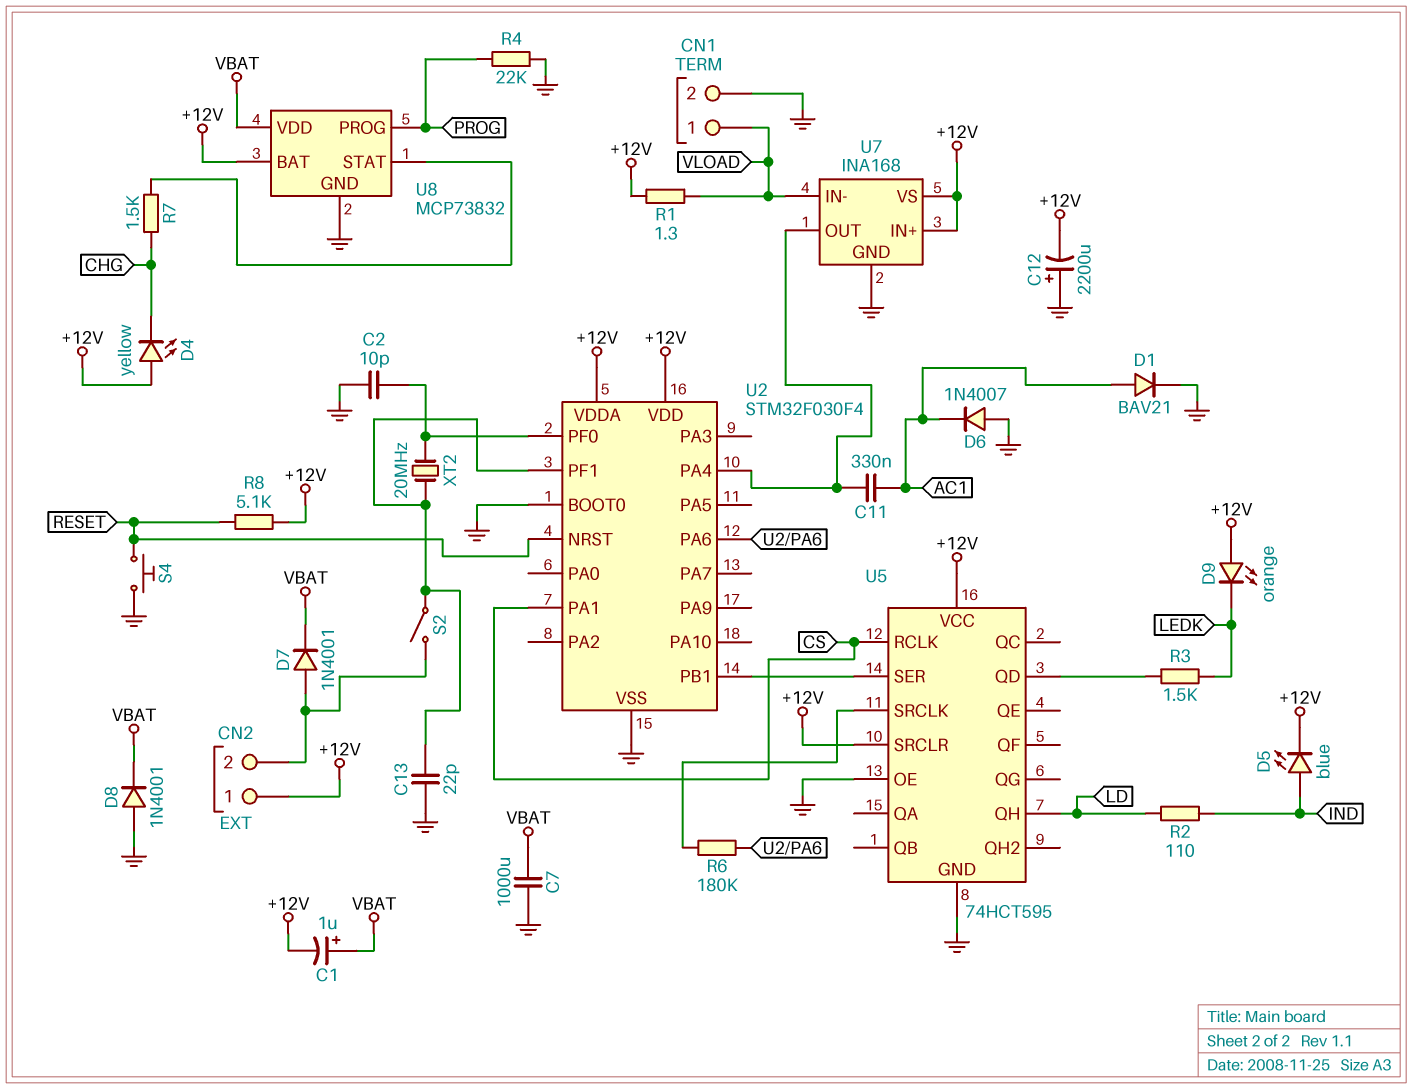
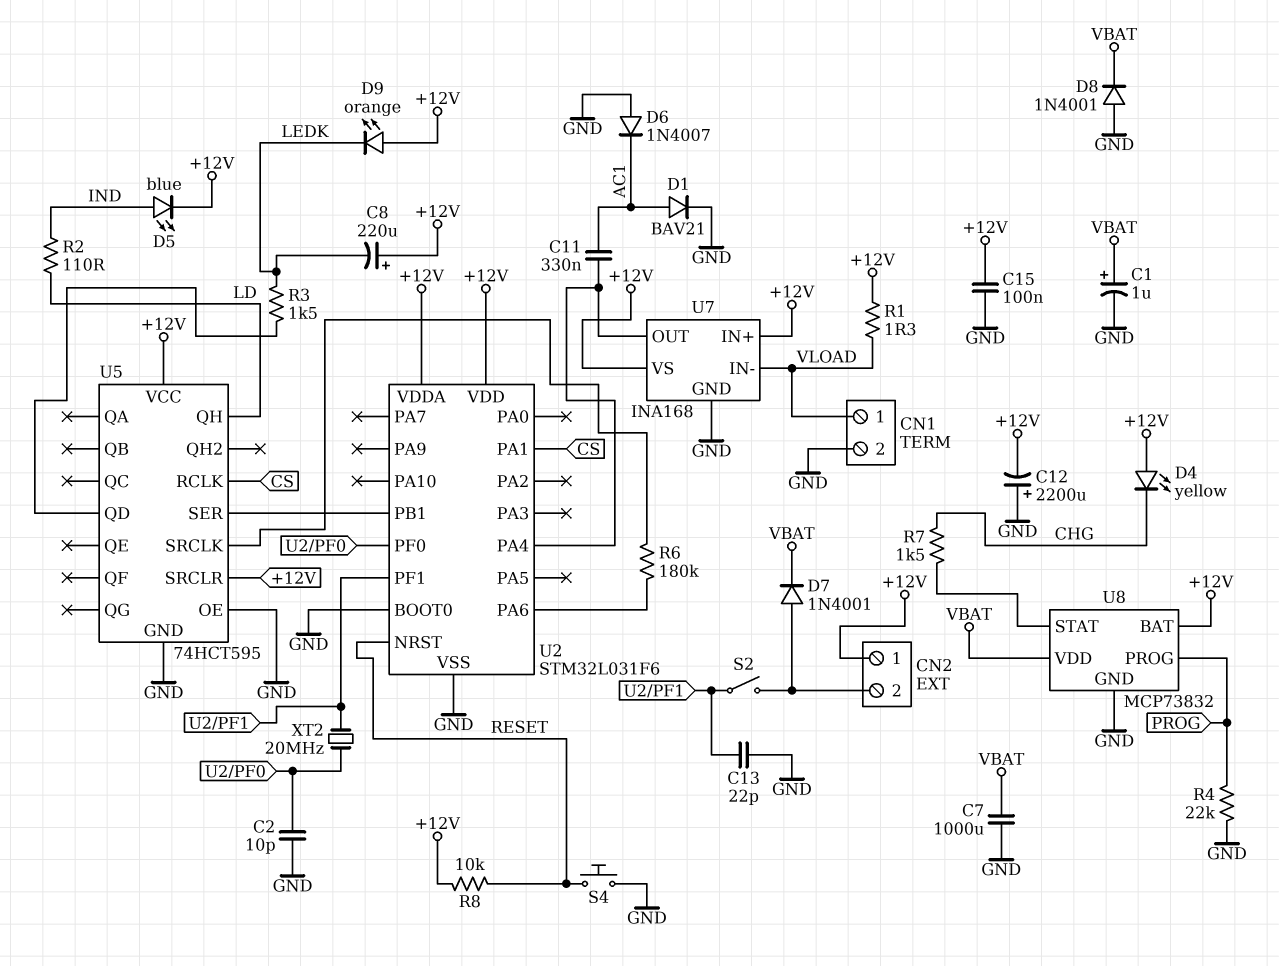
C1: 1uF (plus VBAT, minus +12V) -> 1uF (plus VBAT, minus GND)
C8: none -> 220uF (plus +12V, minus LEDK)
C15: none -> 100nF (+12V, GND)
R8: 5.1k (+12V, RESET) -> 10k (+12V, RESET)
U2: STM32F030F4 -> STM32L031F6

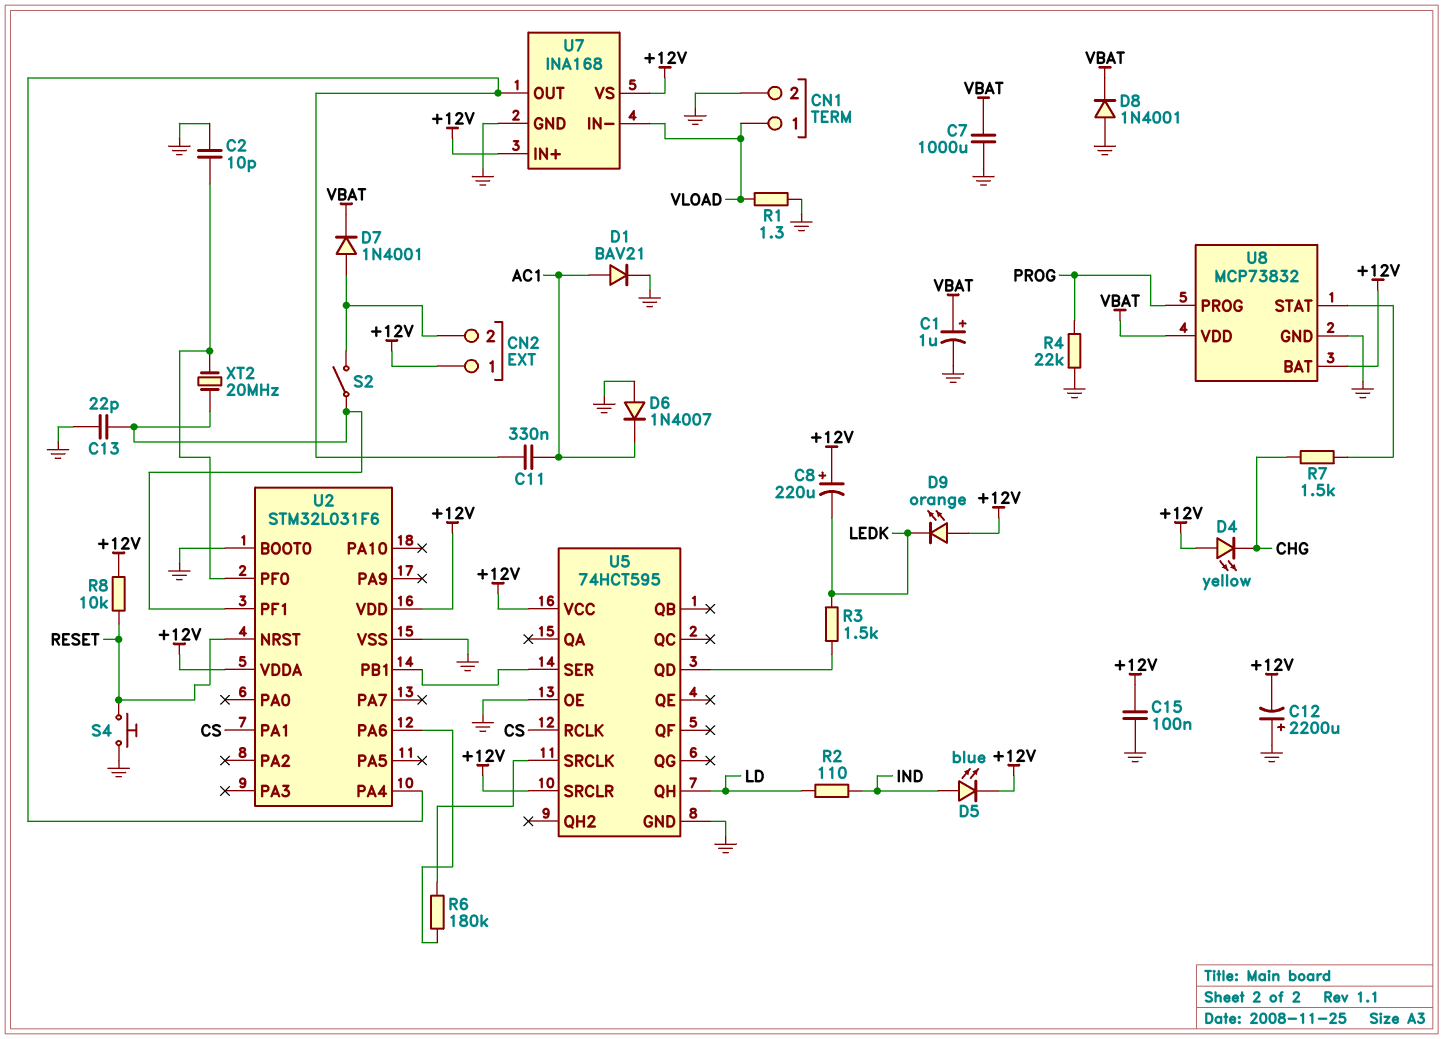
R1: 1.3 (+12V, VLOAD) -> 1.3 (GND, VLOAD)

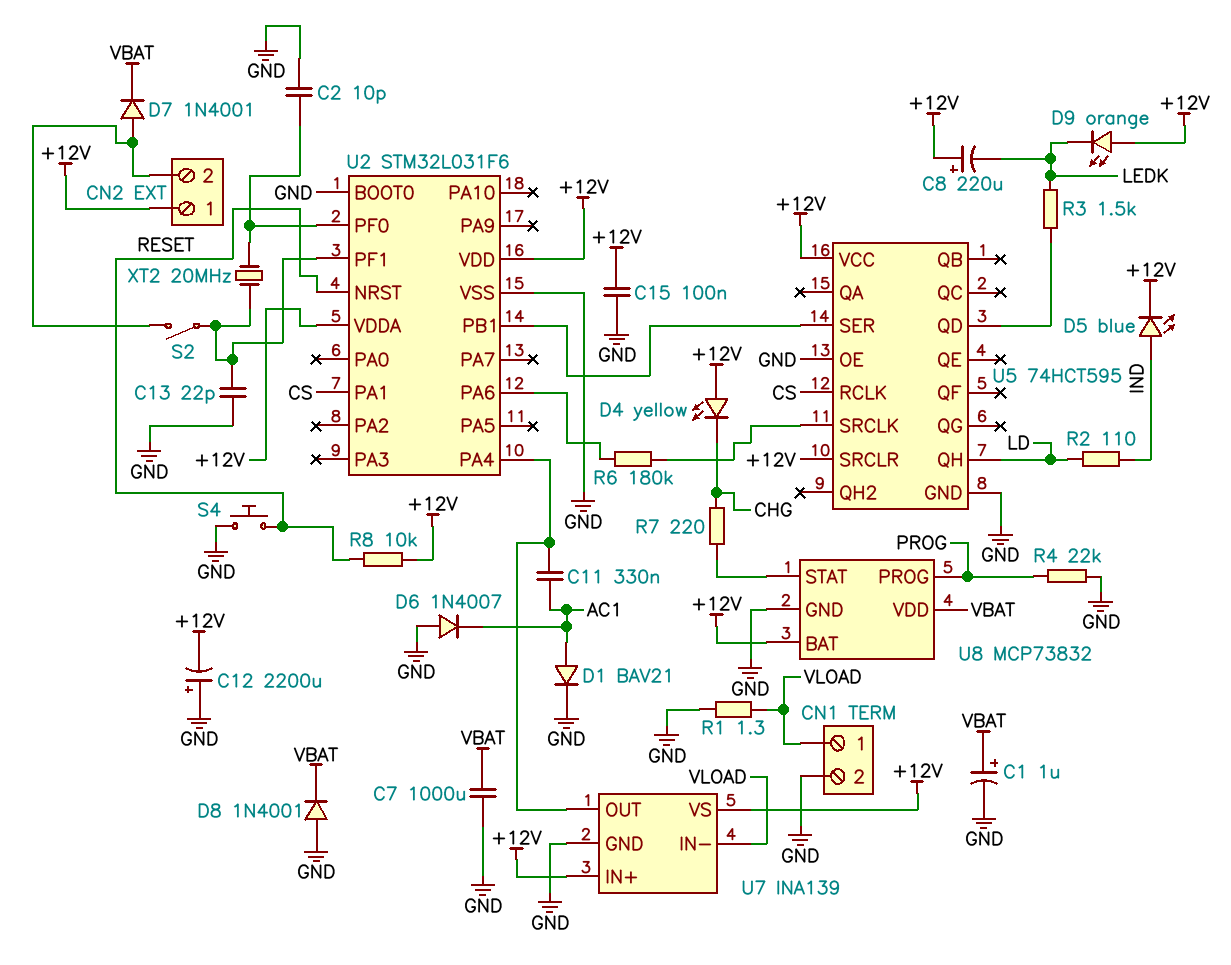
R7: 1.5k (CHG, U8/STAT) -> 220 (CHG, U8/STAT)
U7: INA168 -> INA139

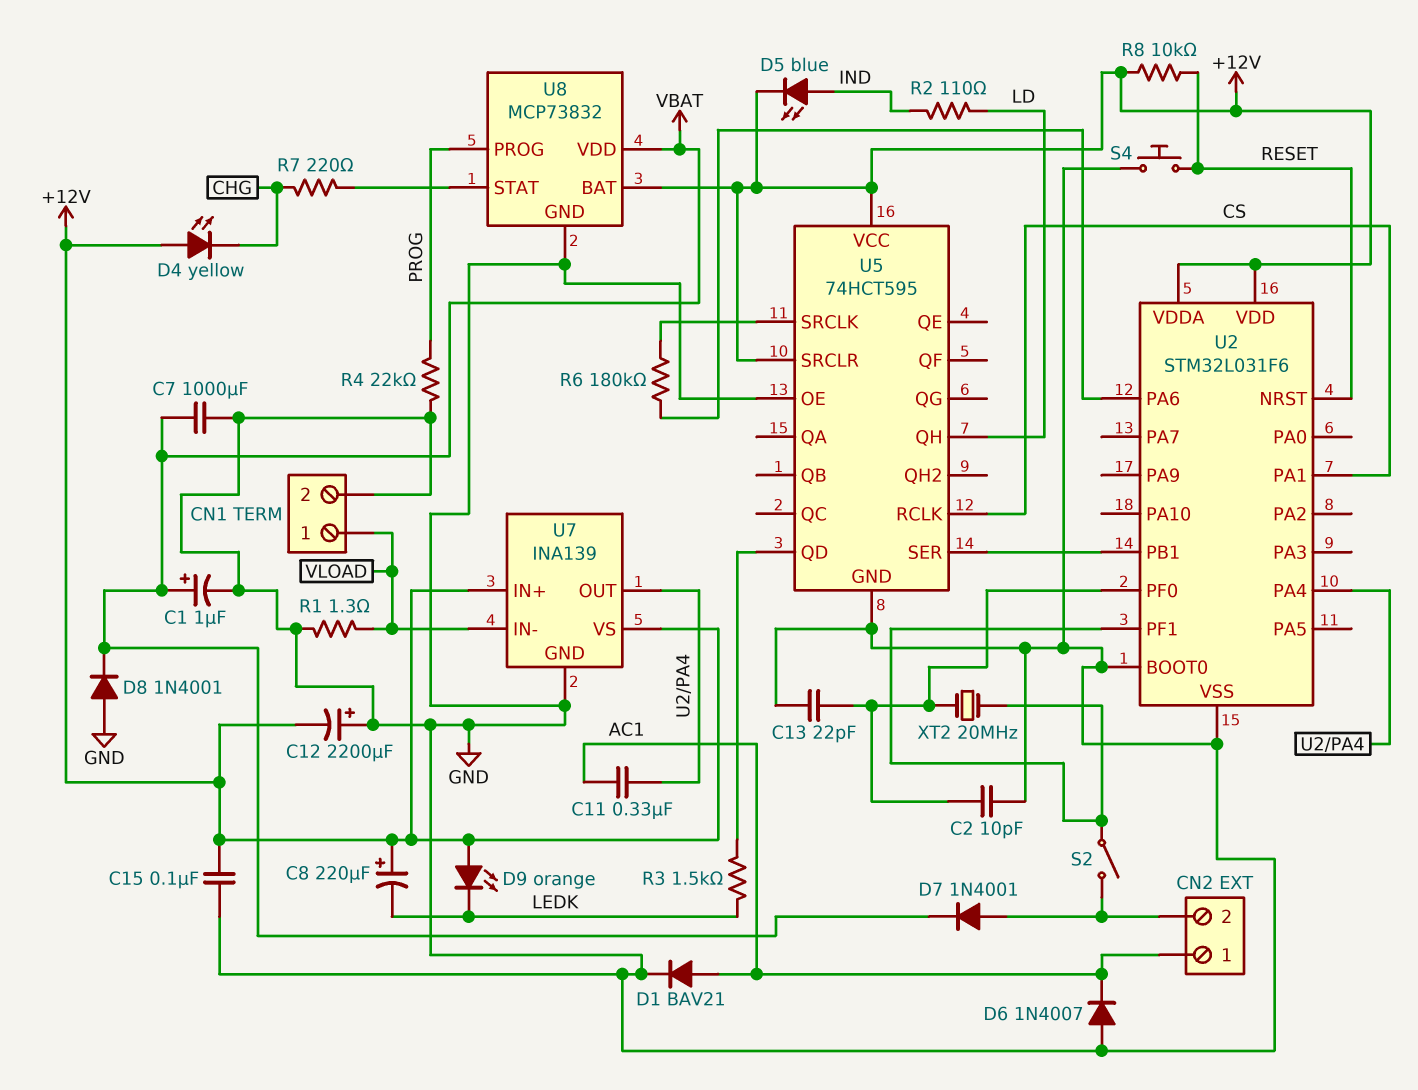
C13: 22pF (GND, U2/PF1) -> 22pF (GND, U2/PF0)
CN2 pin 1: +12V -> AC1

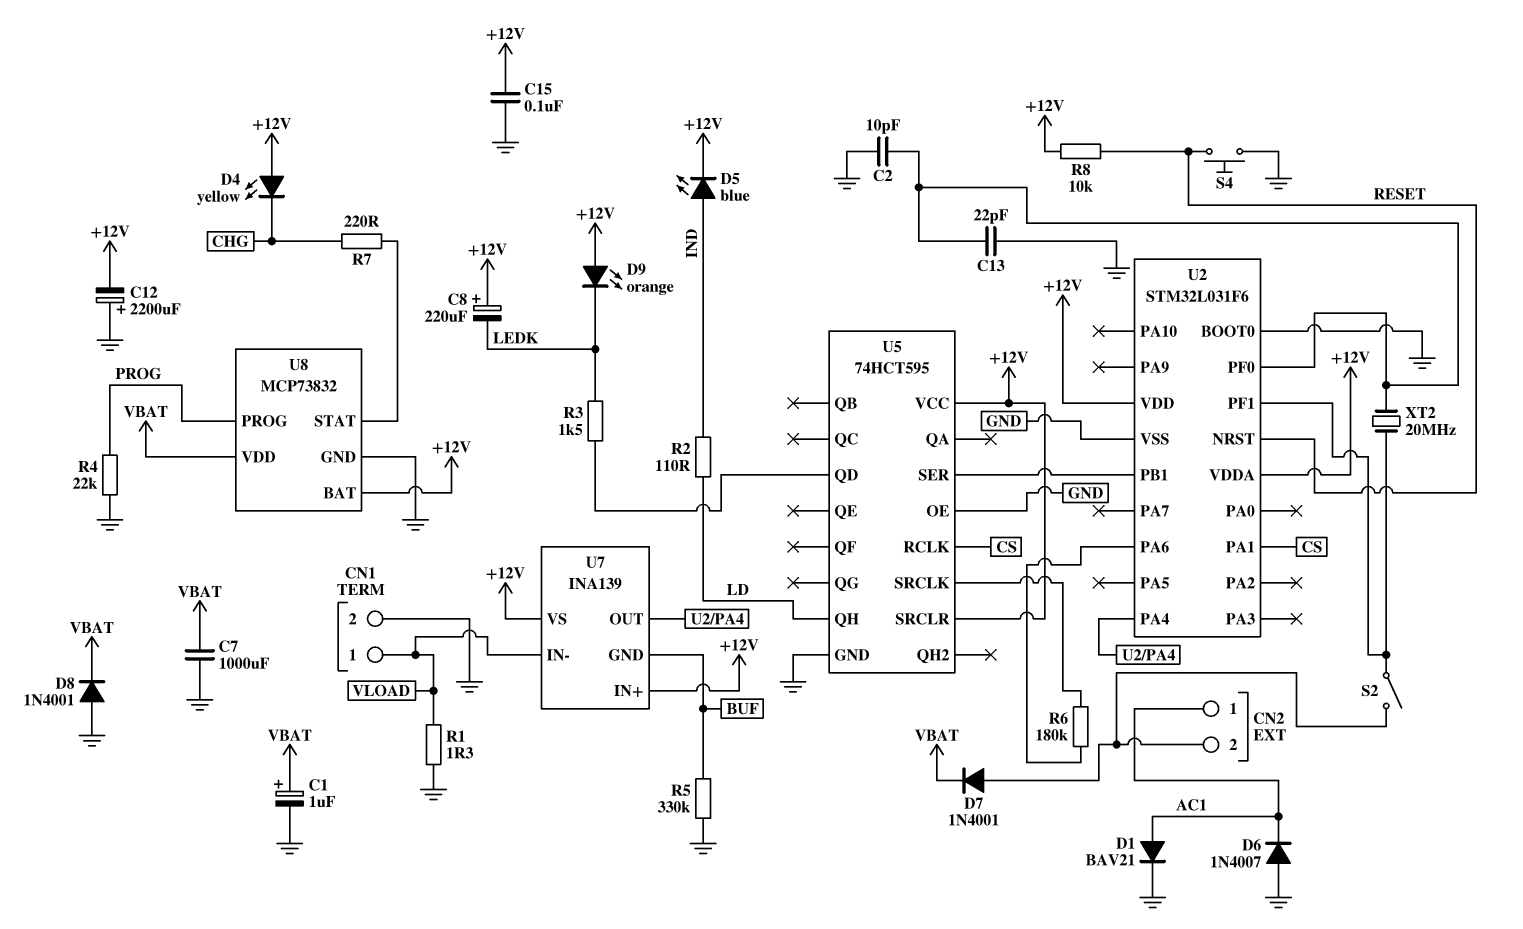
C11: 330nF (AC1, U2/PA4) -> none
R5: none -> 330k (BUF, GND)
U7 pin GND: GND -> BUF

